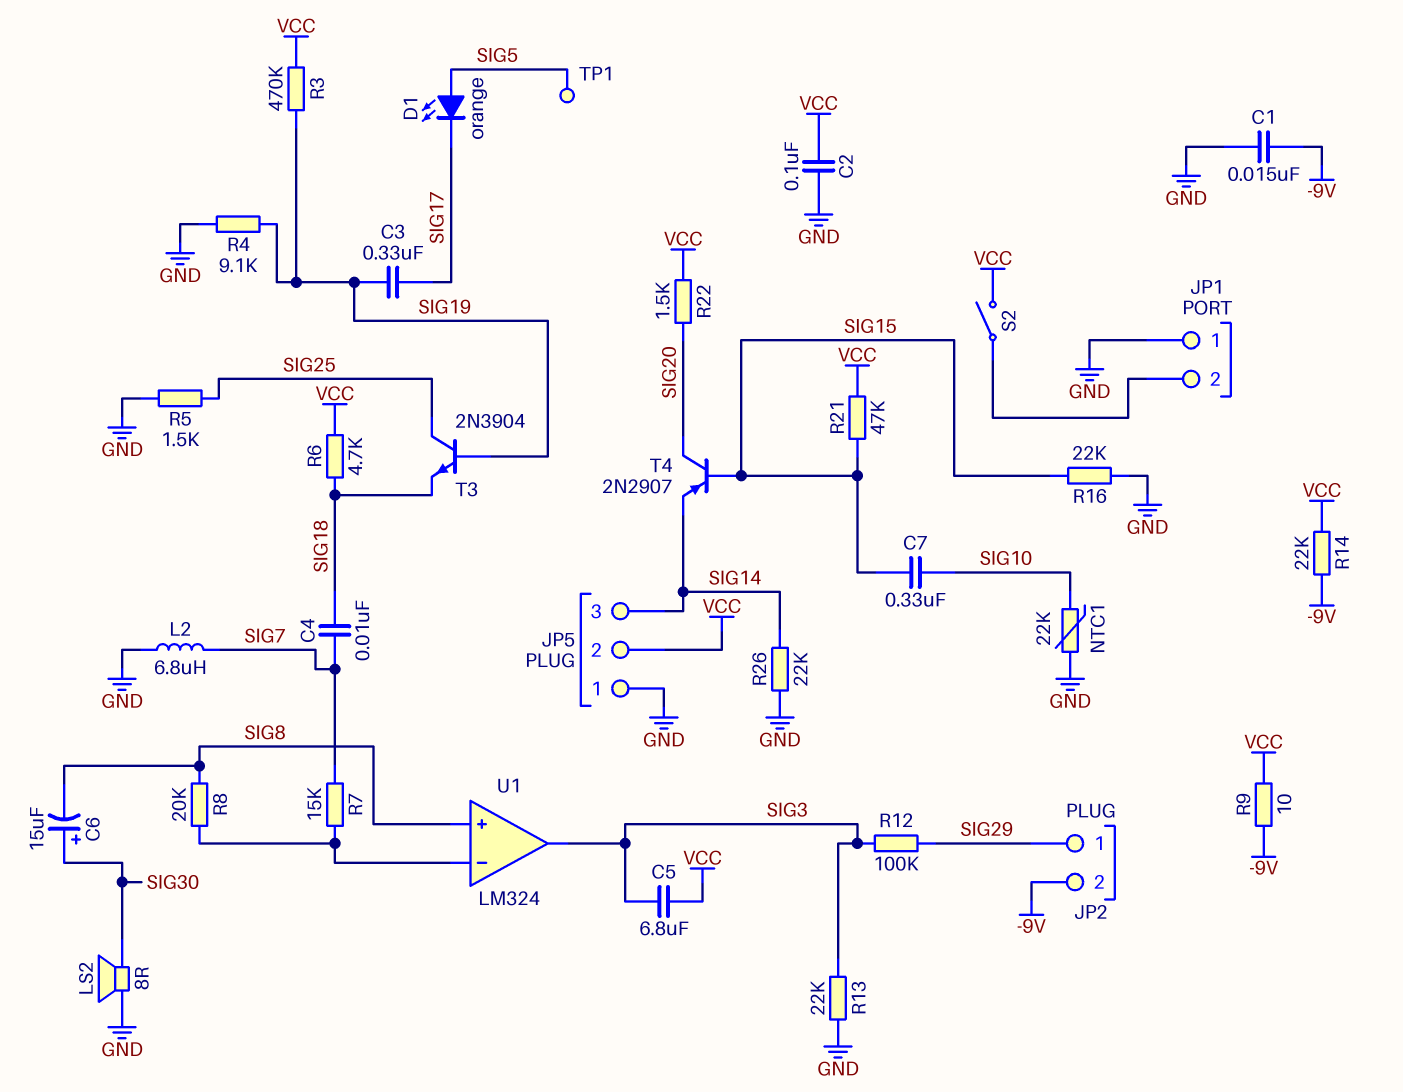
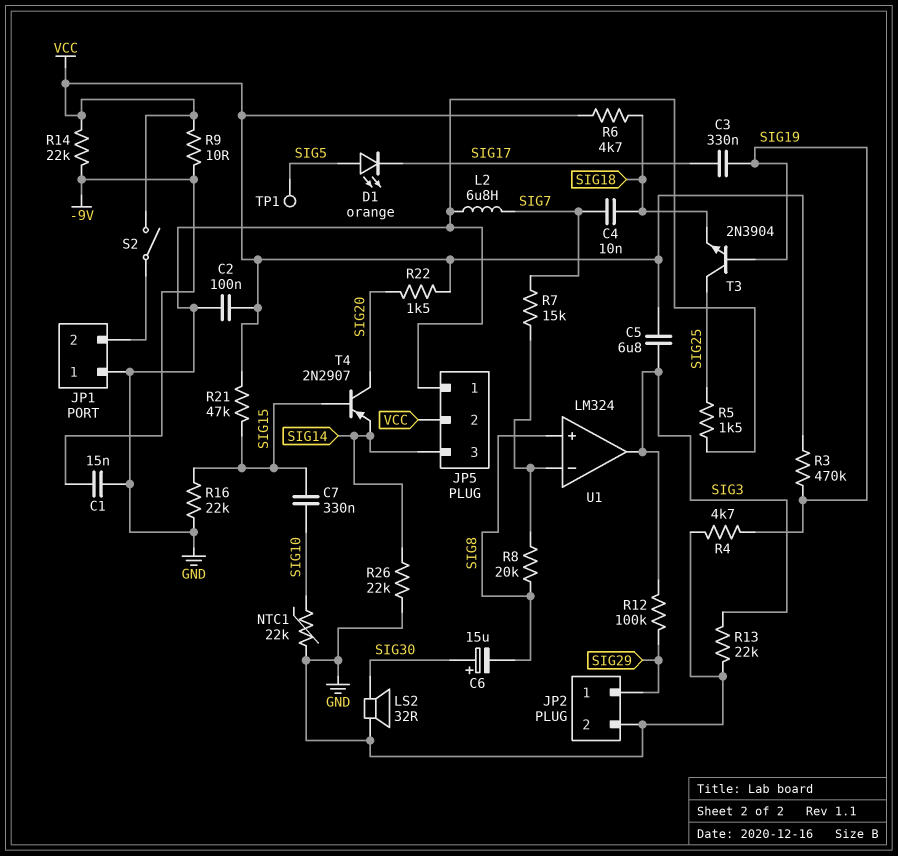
JP2 pin 2: -9V -> GND
LS2: speaker 8R (GND, SIG30) -> speaker 32R (GND, SIG30)
R4: 9.1k (GND, SIG19) -> 4.7k (GND, SIG19)

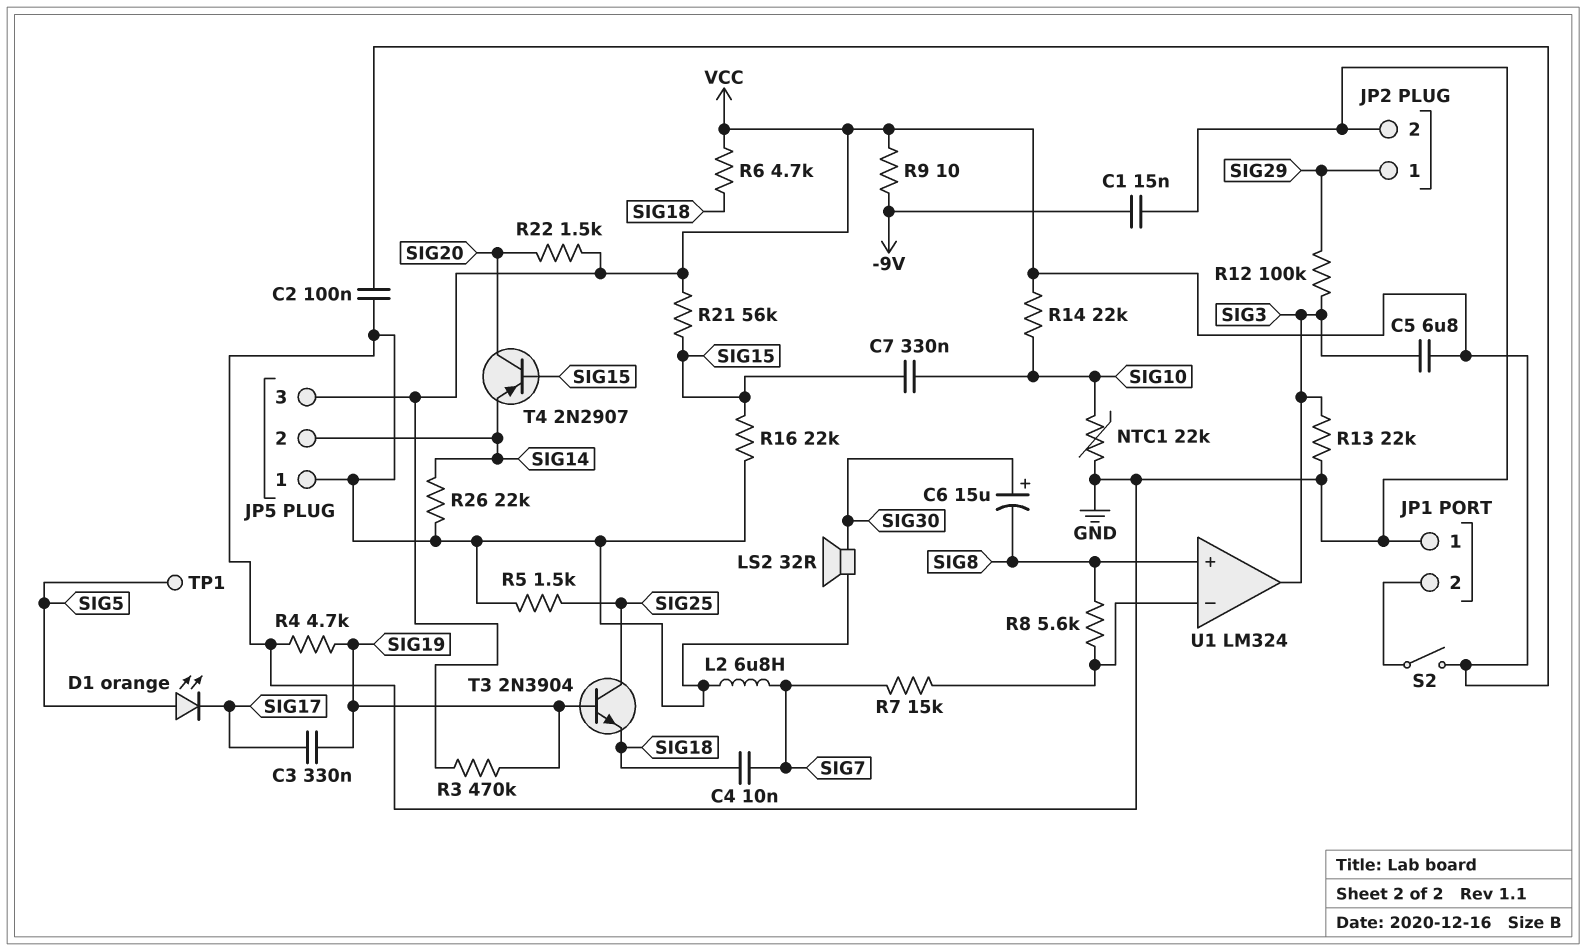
JP5 pin 2: VCC -> SIG14
JP5 pin 3: SIG14 -> VCC
R8: 20k (SIG8, U1/in-) -> 5.6k (SIG8, U1/in-)
R14: 22k (-9V, VCC) -> 22k (SIG10, VCC)
R21: 47k (SIG15, VCC) -> 56k (SIG15, VCC)

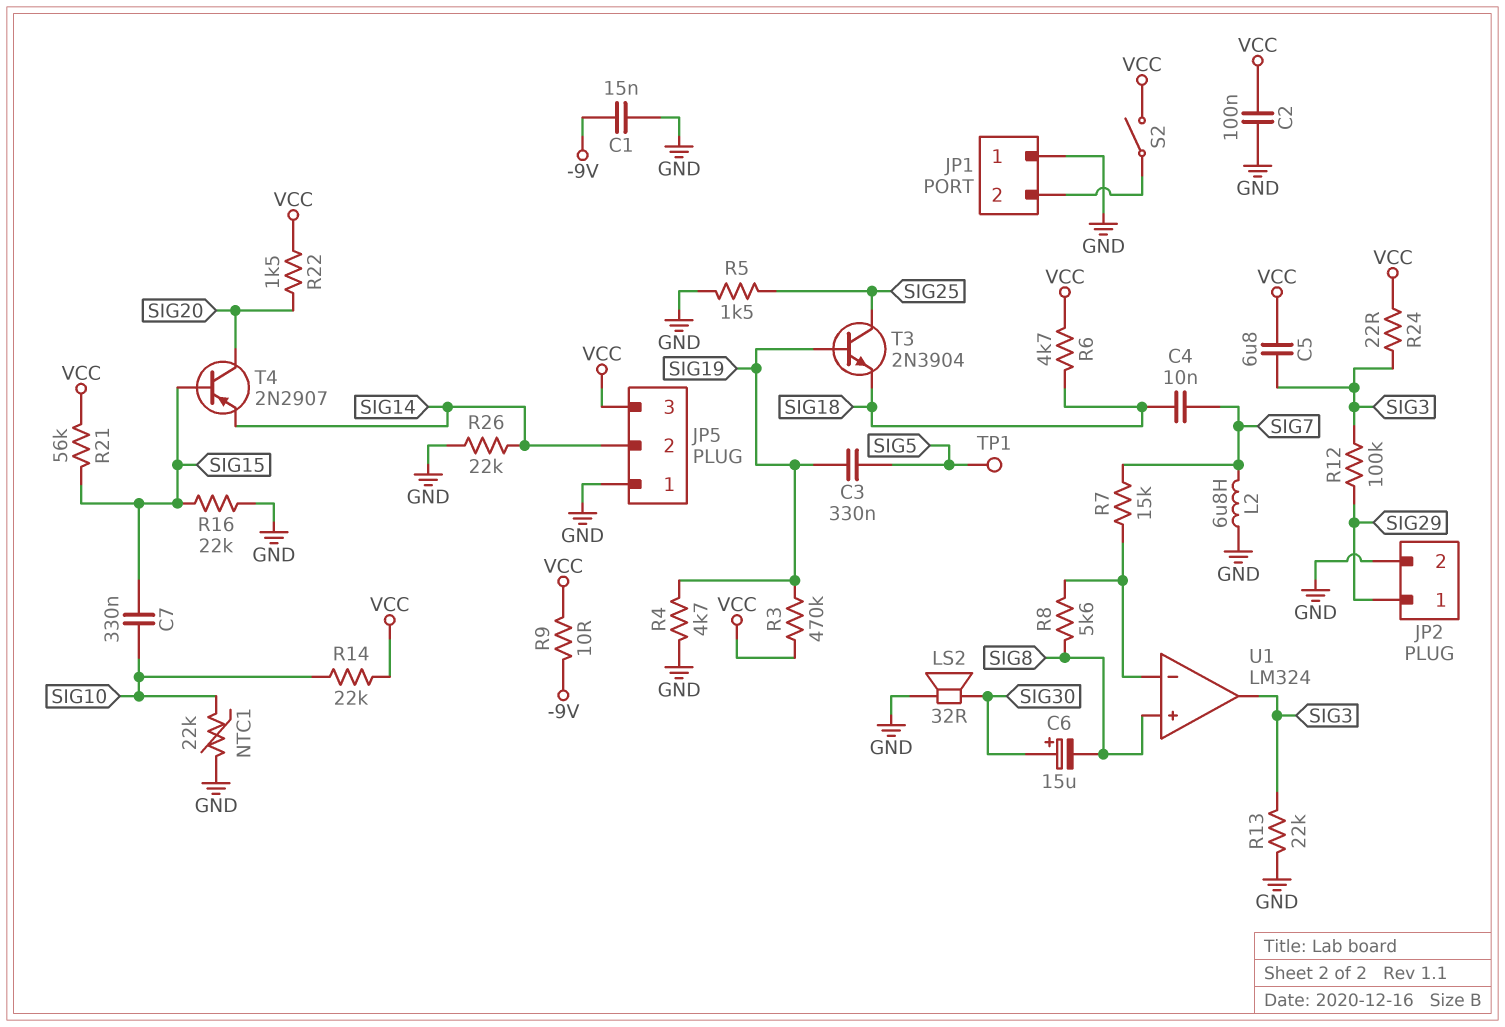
C3: 330nF (SIG17, SIG19) -> 330nF (SIG5, SIG19)
D1: LED orange (A SIG5, K SIG17) -> none
R24: none -> 22 (SIG3, VCC)

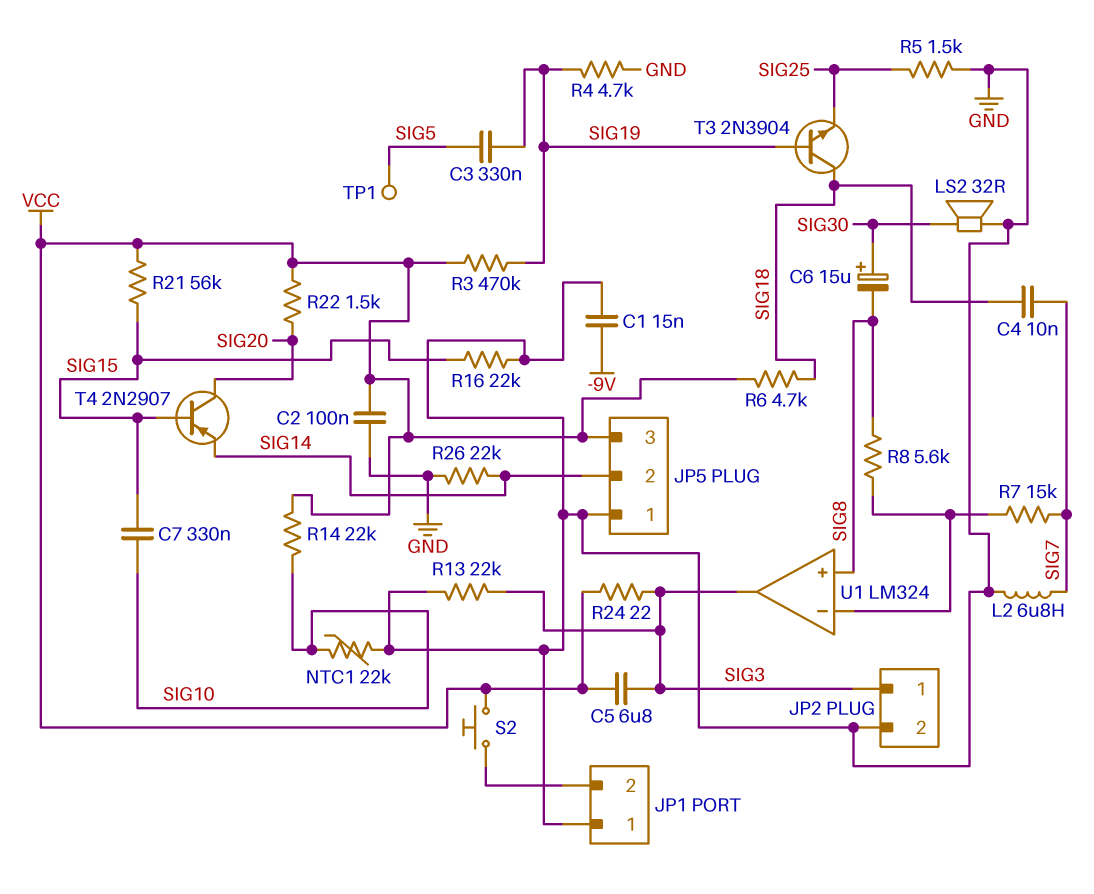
JP2 pin 1: SIG29 -> SIG3
R9: 10 (-9V, VCC) -> none
R12: 100k (SIG3, SIG29) -> none
S2: switch (JP1/2, VCC) -> button (JP1/2, VCC)
T3: NPN 2N3904 (B SIG19, C SIG25, E SIG18) -> NPN 2N3904 (B SIG19, C SIG18, E SIG25)

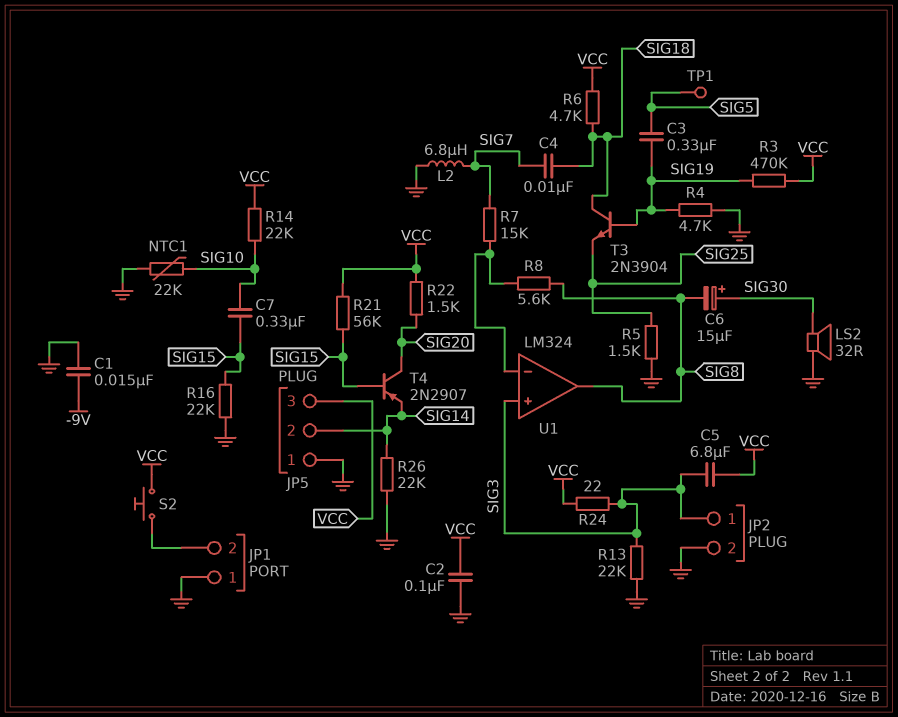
U1 pin in+: SIG8 -> SIG3
U1 pin out: SIG3 -> SIG8

